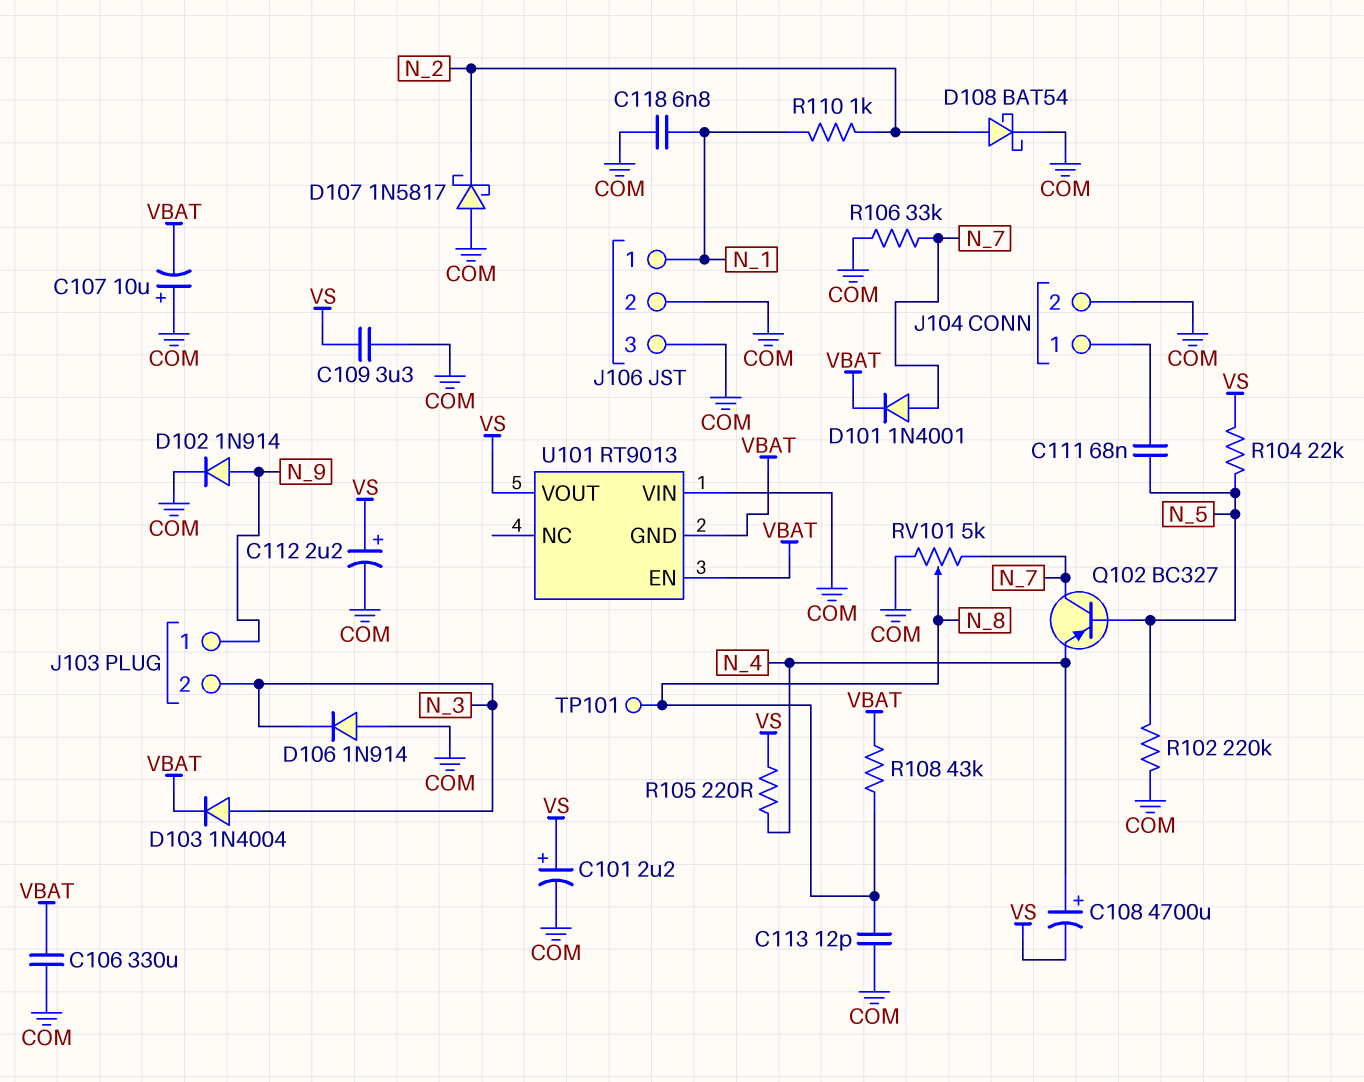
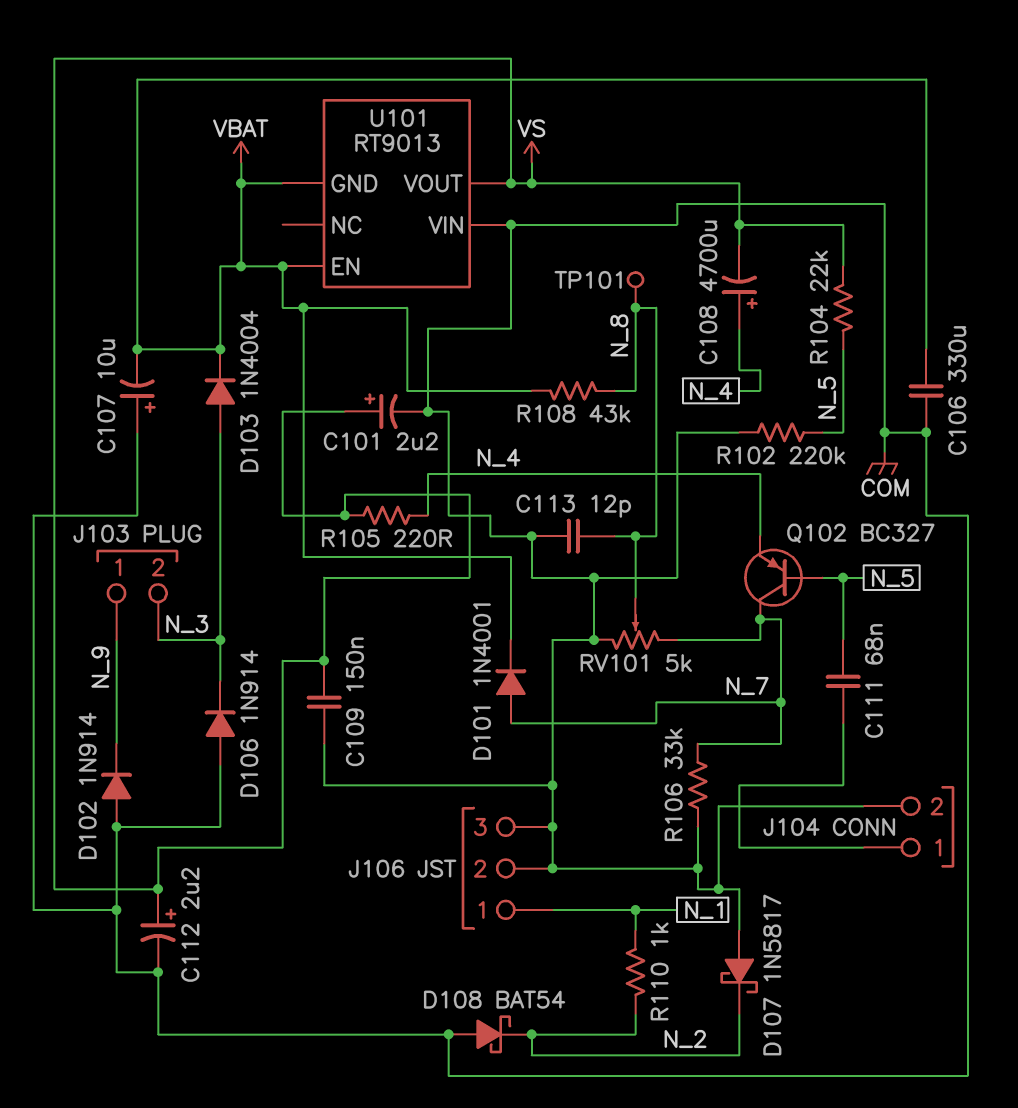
C109: 3.3uF (COM, VS) -> 150nF (COM, VS)
C118: 6.8nF (COM, N_1) -> none
D102: diode 1N914 (A N_9, K COM) -> diode 1N914 (A COM, K N_9)
D108: schottky BAT54 (A N_2, K COM) -> schottky BAT54 (A COM, K N_2)

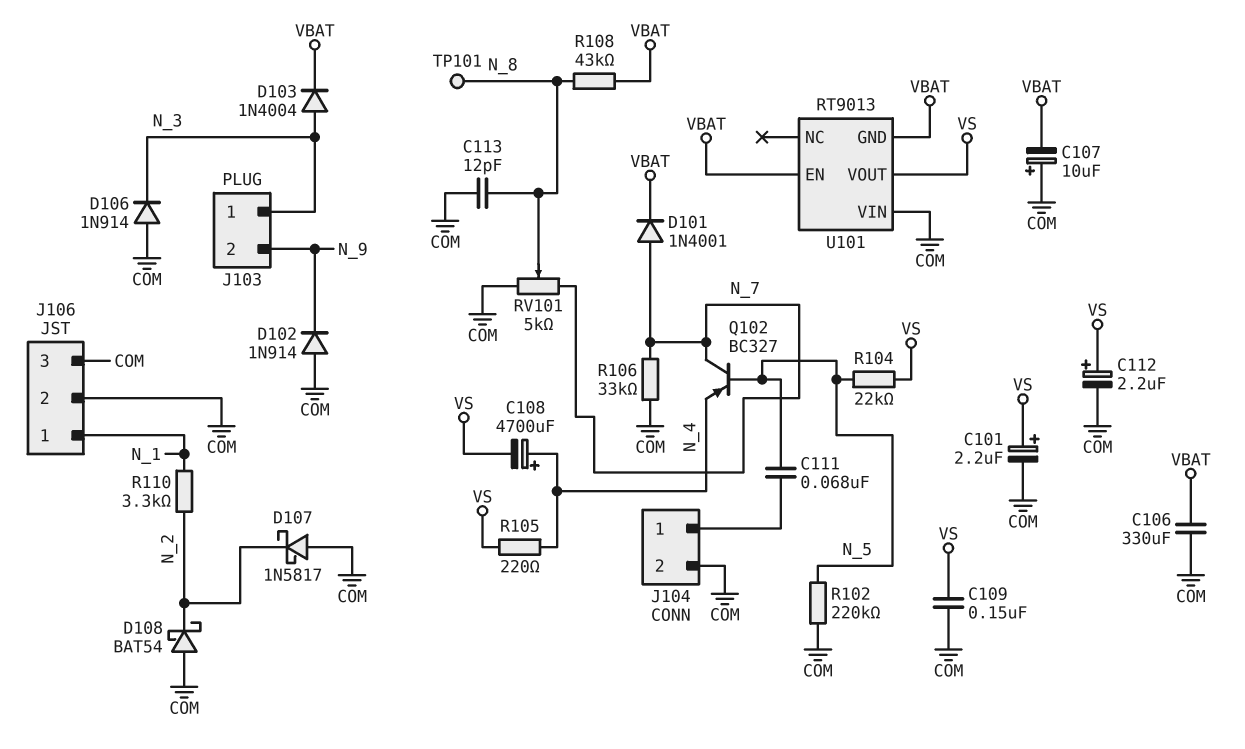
J103 pin 1: N_9 -> N_3
J103 pin 2: N_3 -> N_9
R110: 1k (N_1, N_2) -> 3.3k (N_1, N_2)

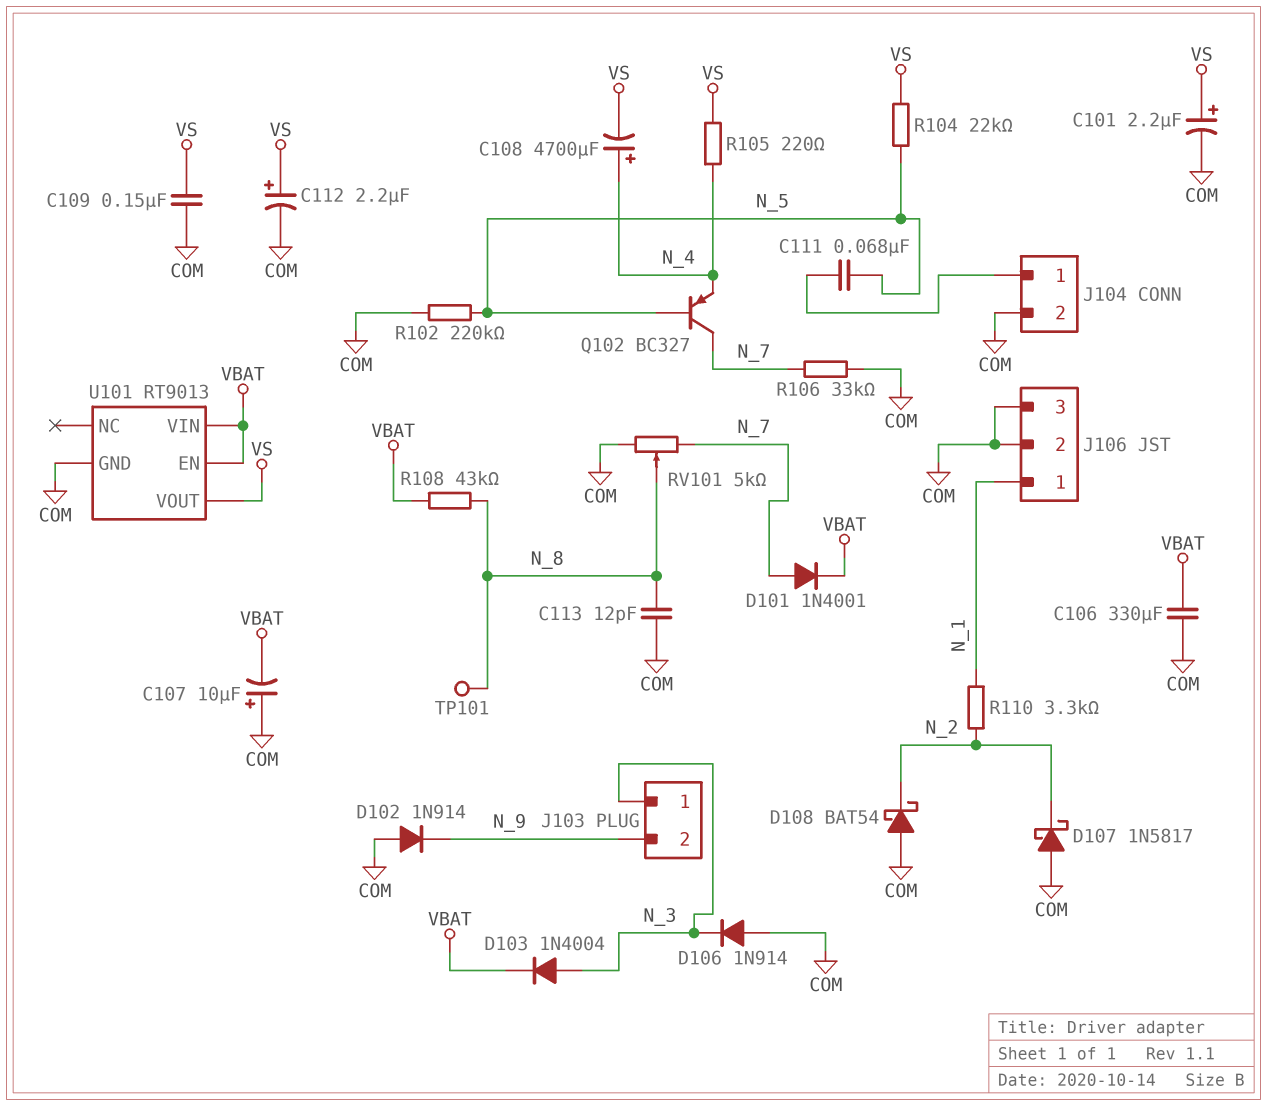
U101 pin GND: VBAT -> COM
U101 pin VIN: COM -> VBAT

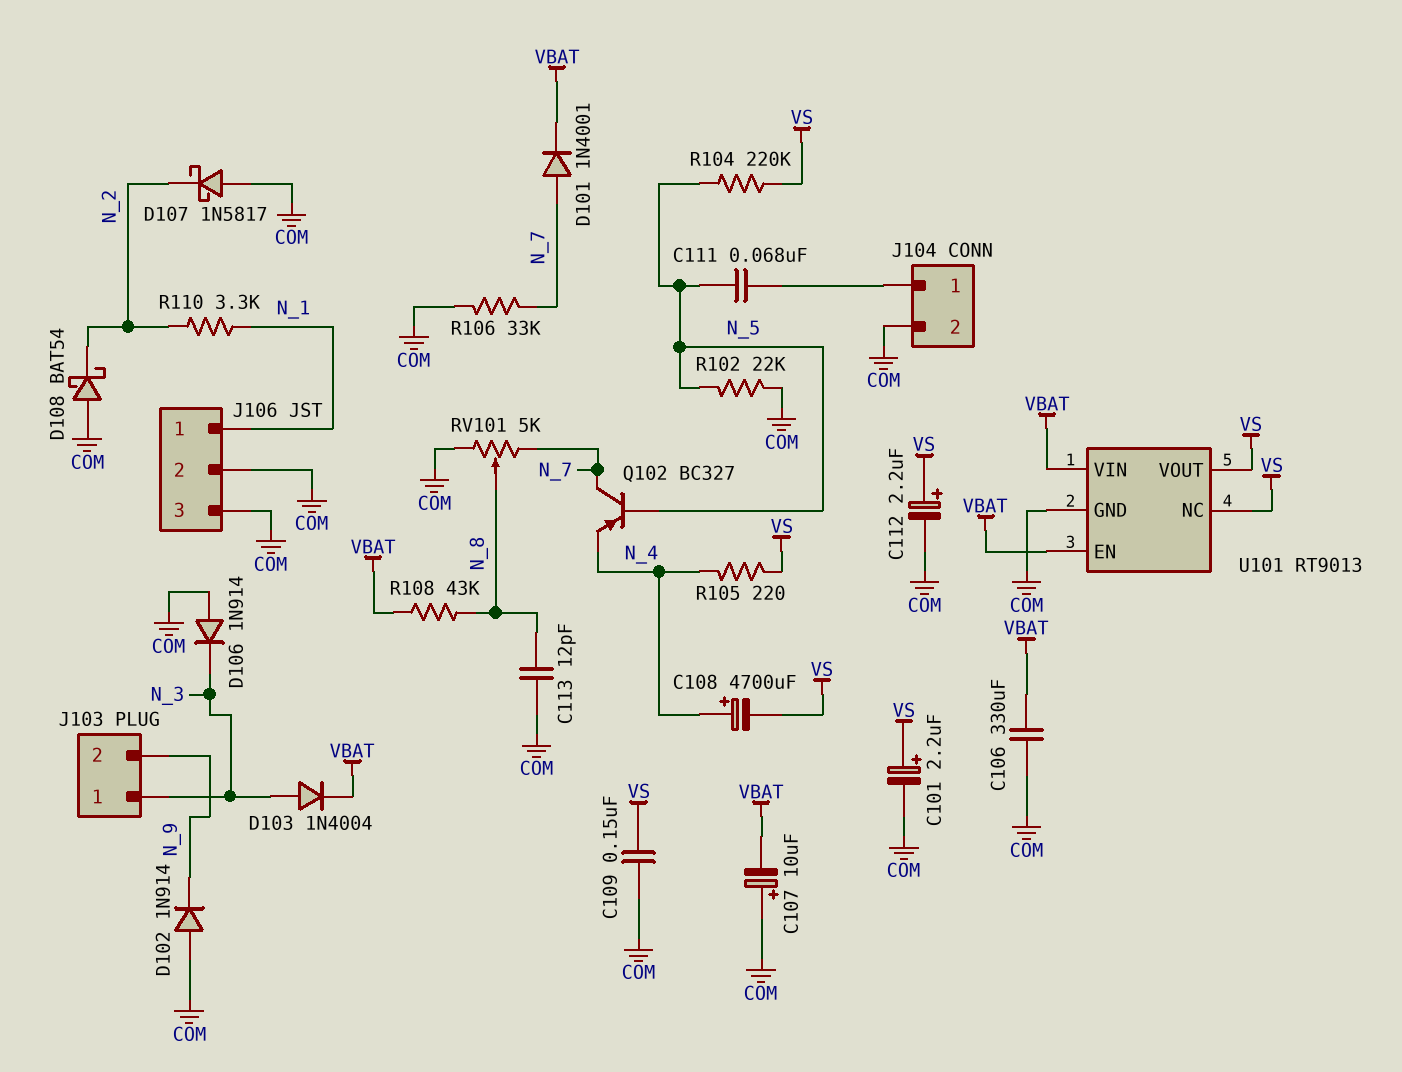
R102: 220k (COM, N_5) -> 22k (COM, N_5)
R104: 22k (N_5, VS) -> 220k (N_5, VS)
TP101: test point (N_8) -> none
U101 pin NC: none -> VS

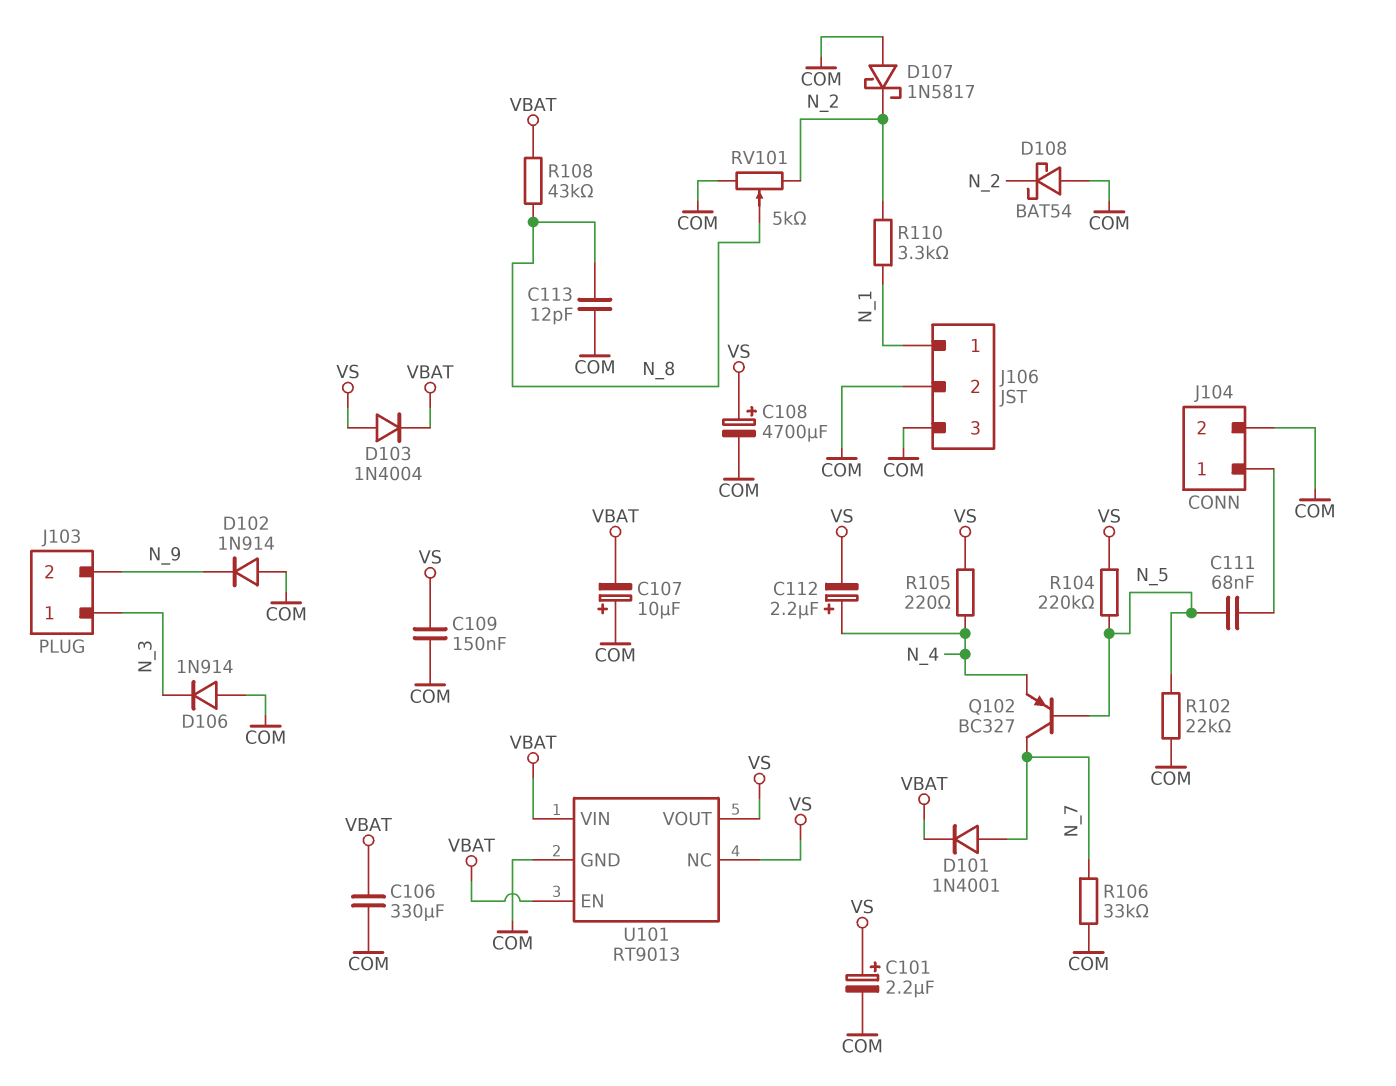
C108: 4700uF (plus N_4, minus VS) -> 4700uF (plus VS, minus COM)
C112: 2.2uF (plus VS, minus COM) -> 2.2uF (plus N_4, minus VS)
D103: diode 1N4004 (A N_3, K VBAT) -> diode 1N4004 (A VS, K VBAT)
RV101: 5k (COM, N_7, wiper N_8) -> 5k (COM, N_2, wiper N_8)

